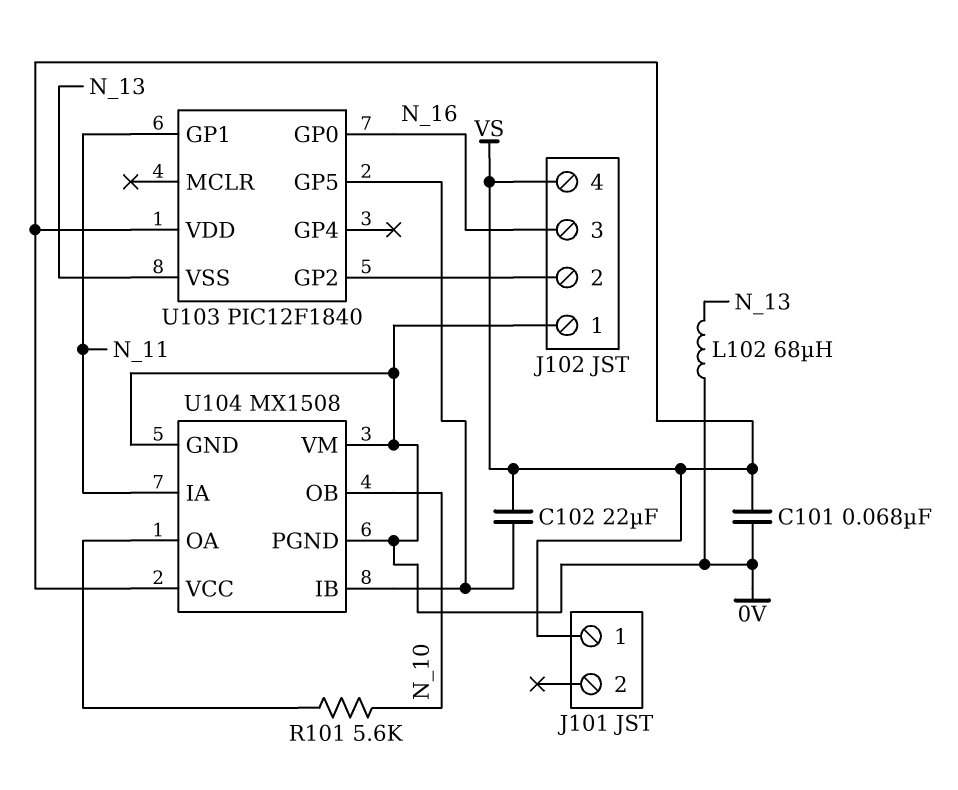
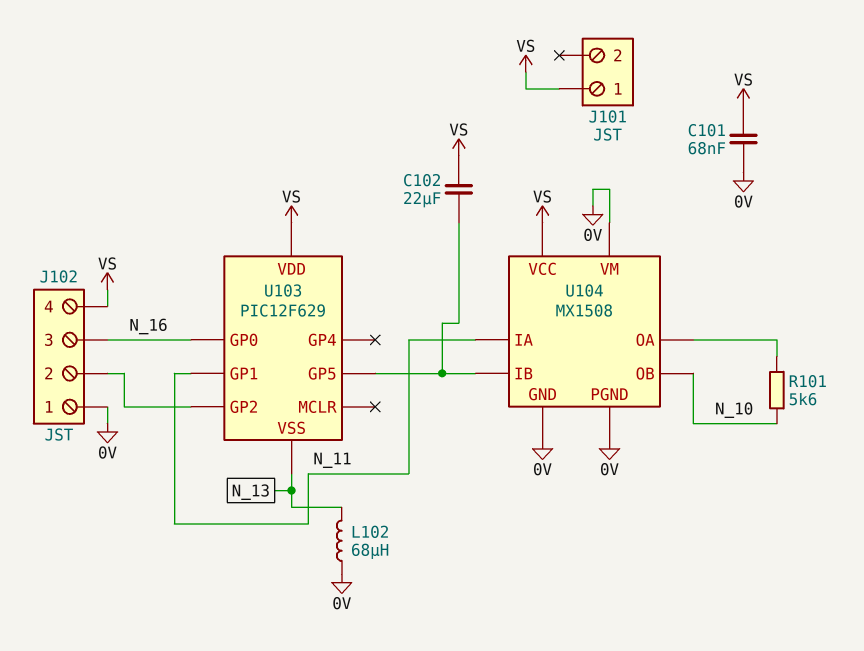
U103: PIC12F1840 -> PIC12F629

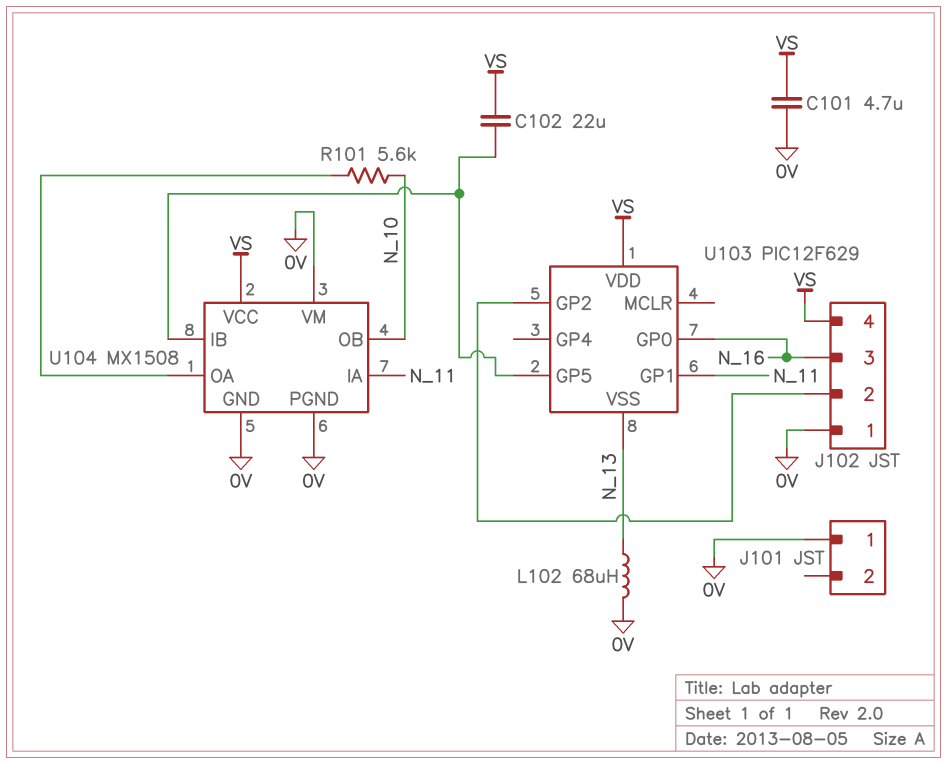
C101: 68nF (0V, VS) -> 4.7uF (0V, VS)
J101 pin 1: VS -> 0V

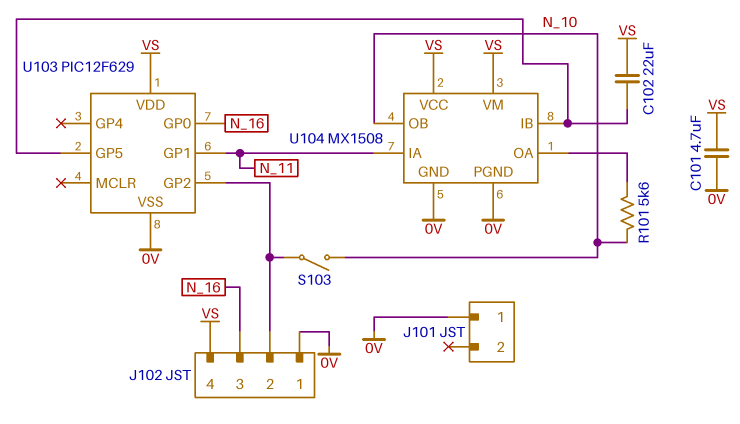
L102: 68uH (0V, N_13) -> none
S103: none -> switch (J102/2, N_10)
U103 pin VSS: N_13 -> 0V
U104 pin VM: 0V -> VS

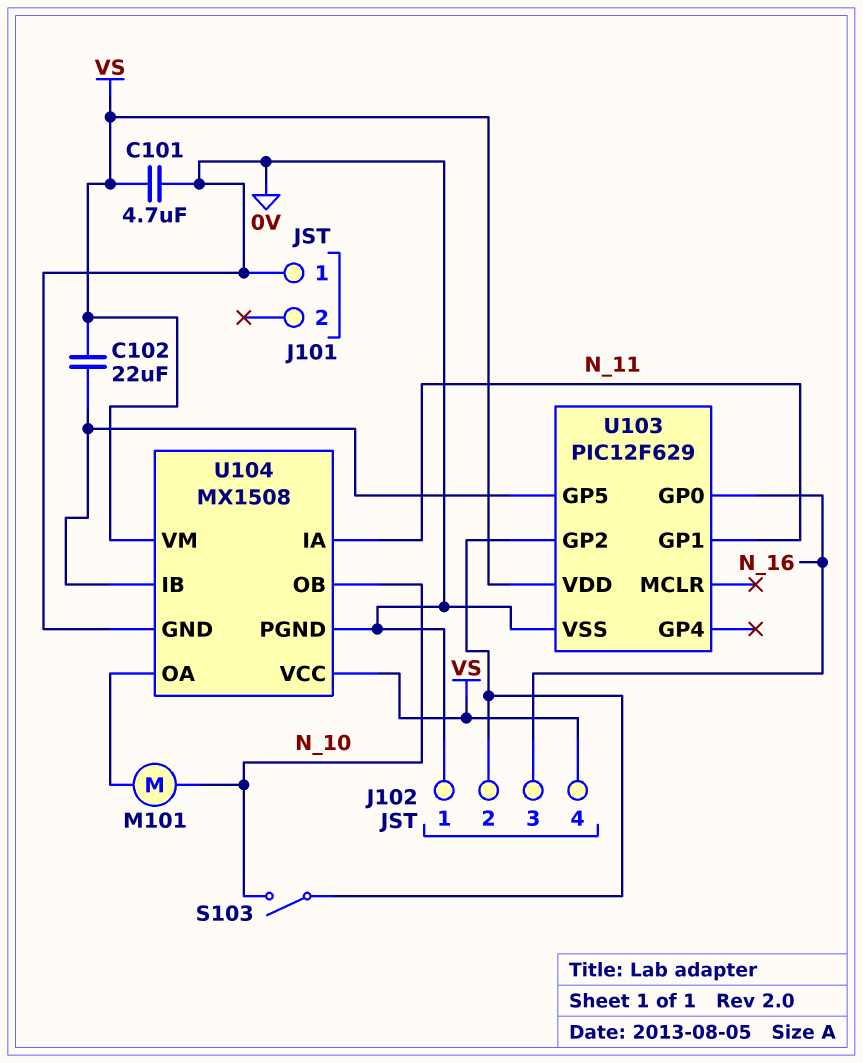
M101: none -> motor (N_10, U104/OA)
R101: 5.6k (N_10, U104/OA) -> none

